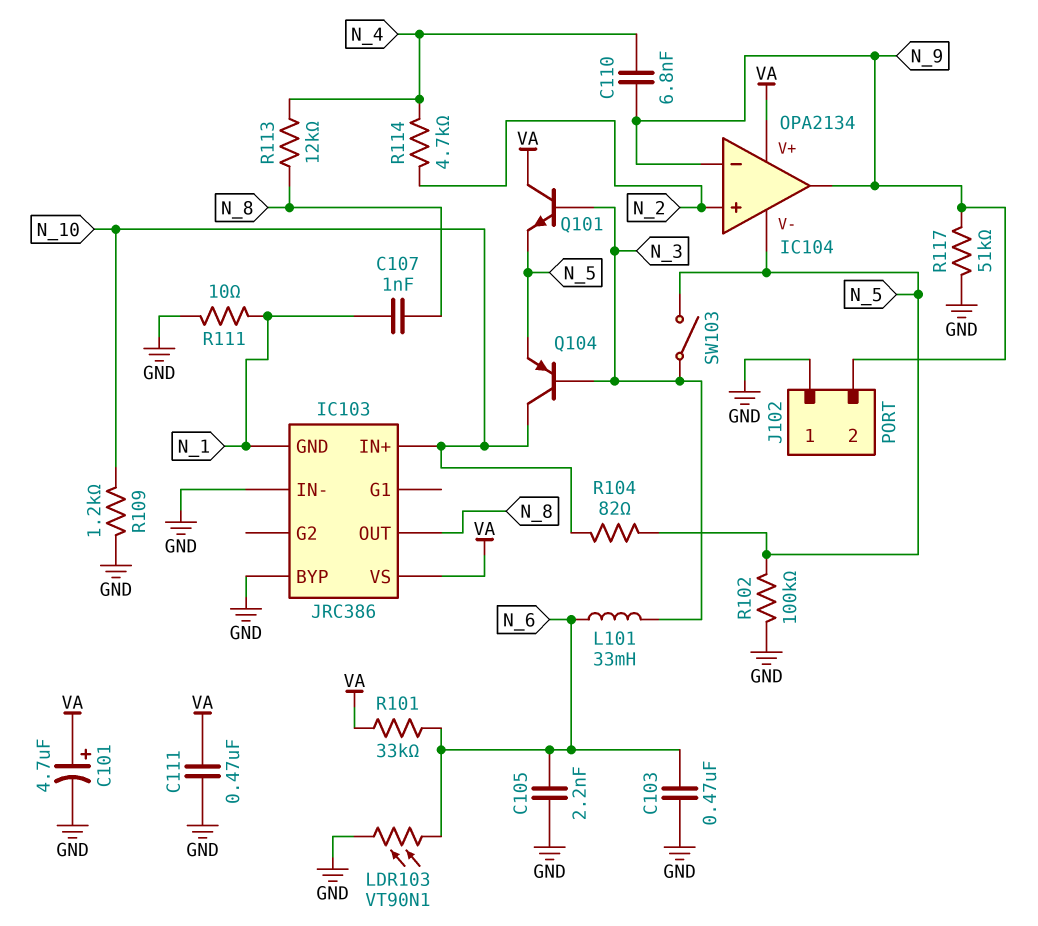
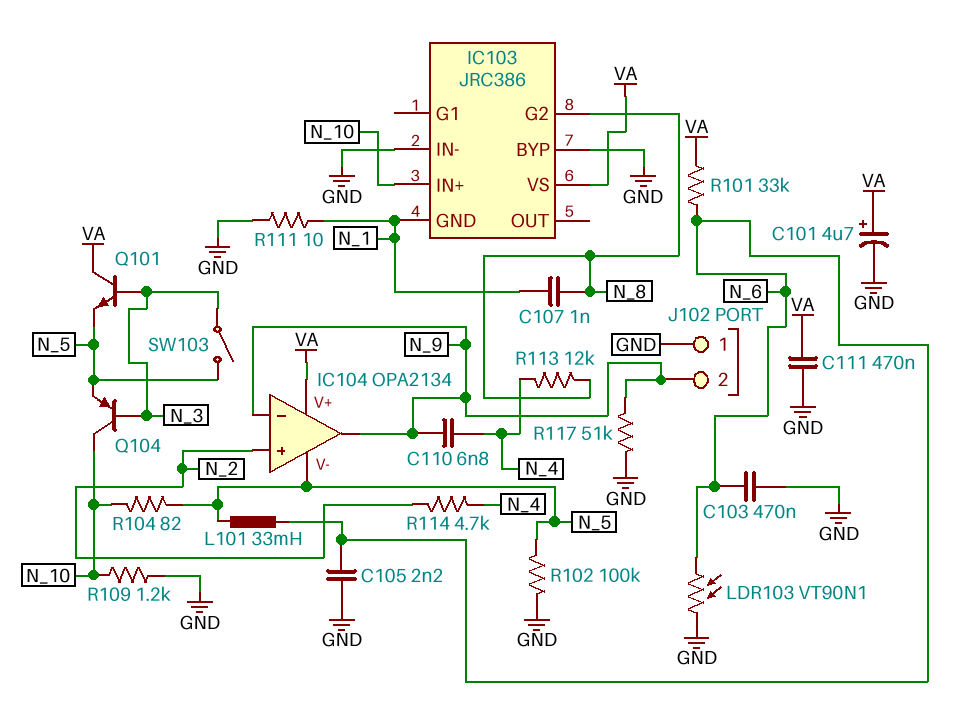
IC103 pin G2: none -> N_8
IC103 pin OUT: N_8 -> none
L101: 33mH (N_3, N_6) -> 33mH (N_5, N_6)

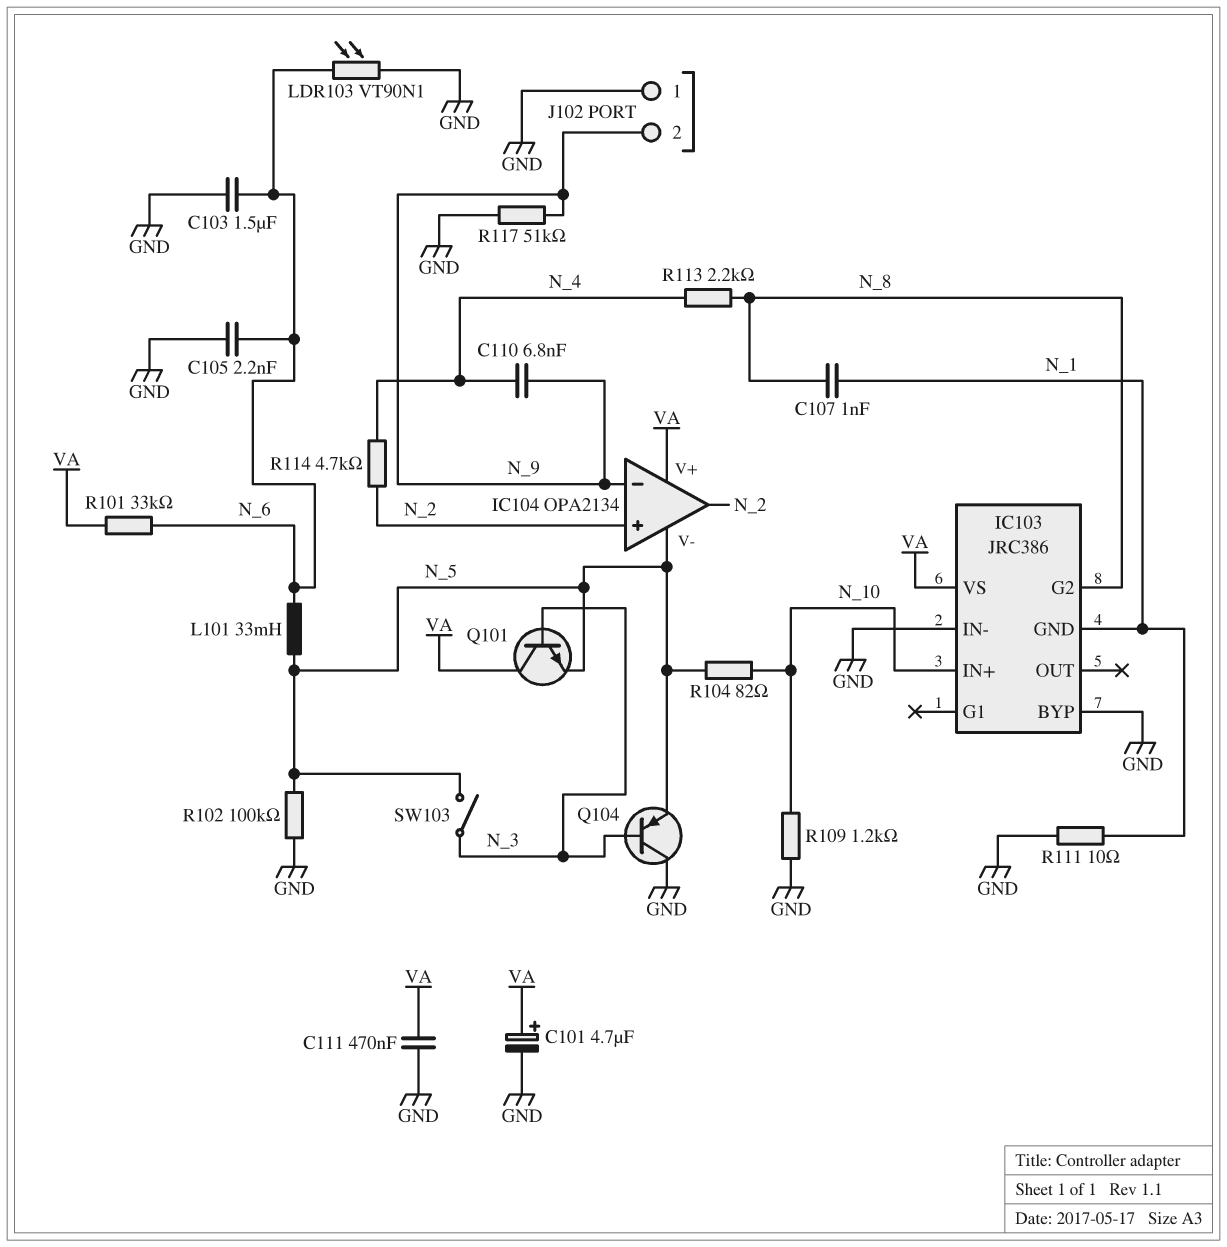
C103: 470nF (GND, N_6) -> 1.5uF (GND, N_6)
IC104 pin out: N_9 -> N_2
Q104: PNP (B N_3, C N_10, E N_5) -> PNP (B N_3, C GND, E N_5)
R113: 12k (N_4, N_8) -> 2.2k (N_4, N_8)

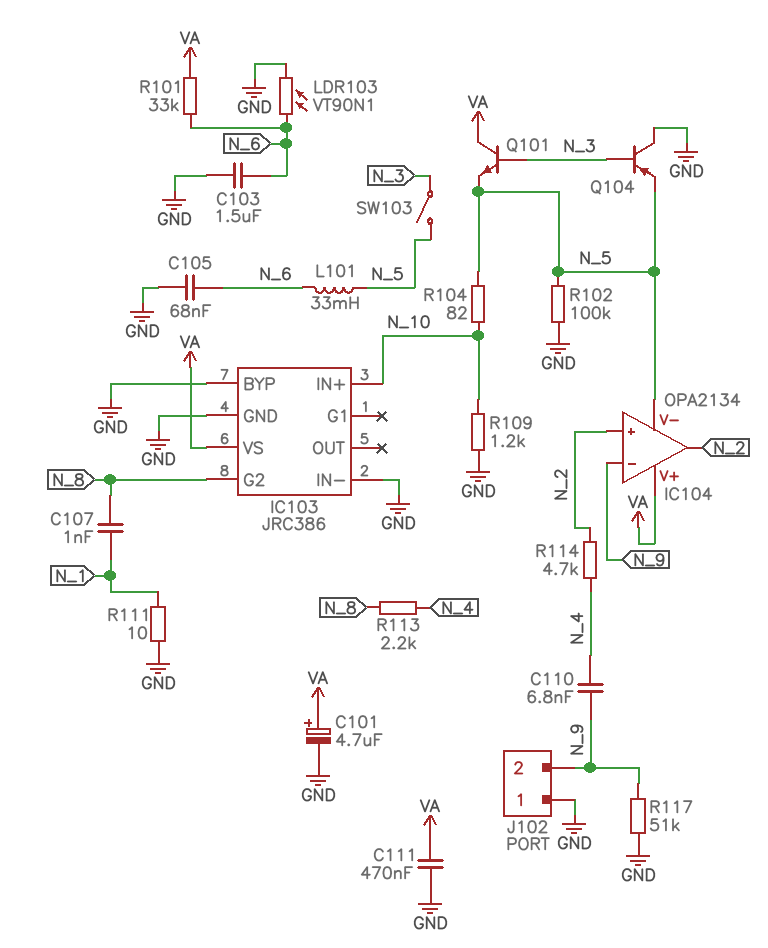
C105: 2.2nF (GND, N_6) -> 68nF (GND, N_6)
IC103 pin GND: N_1 -> GND

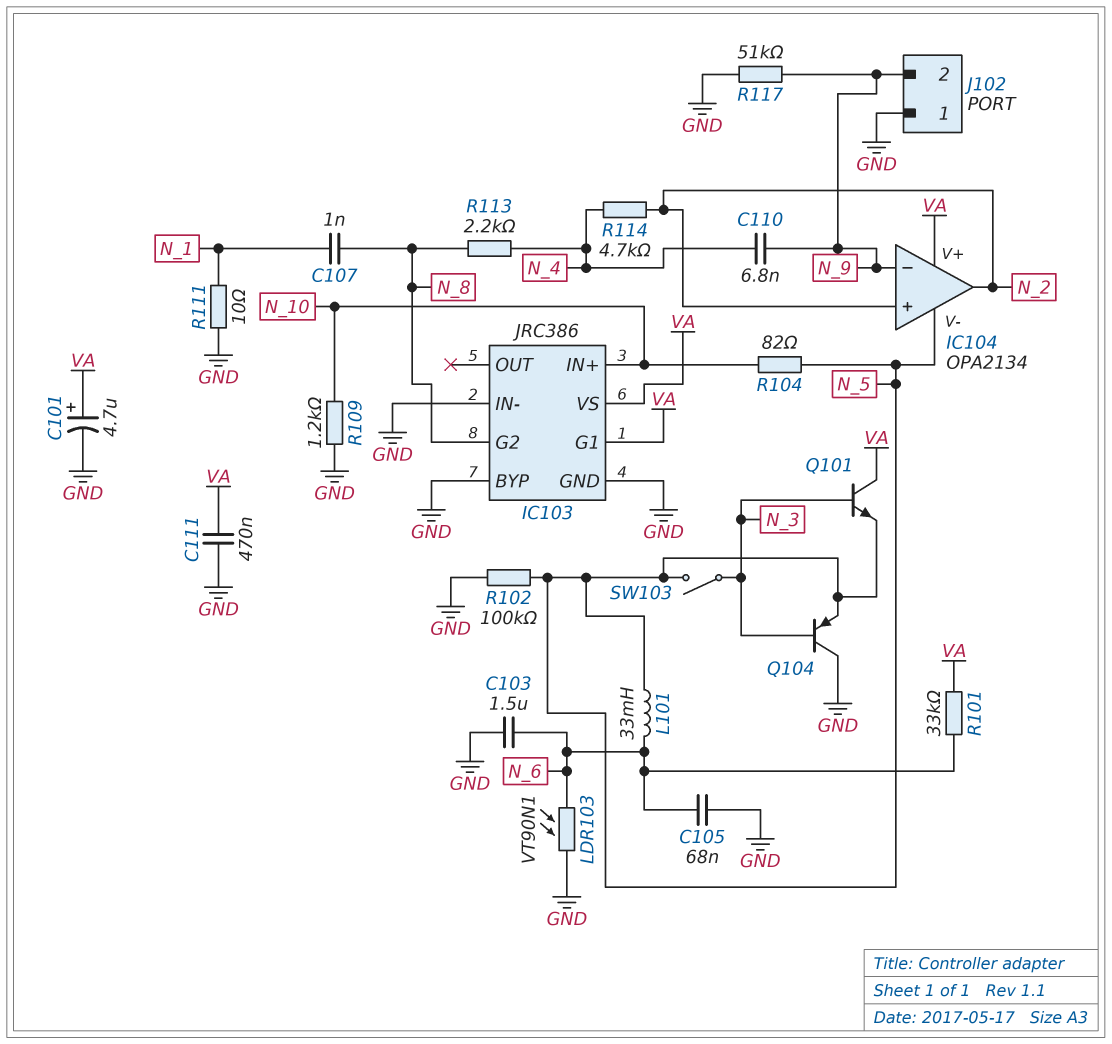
IC103 pin G1: none -> VA

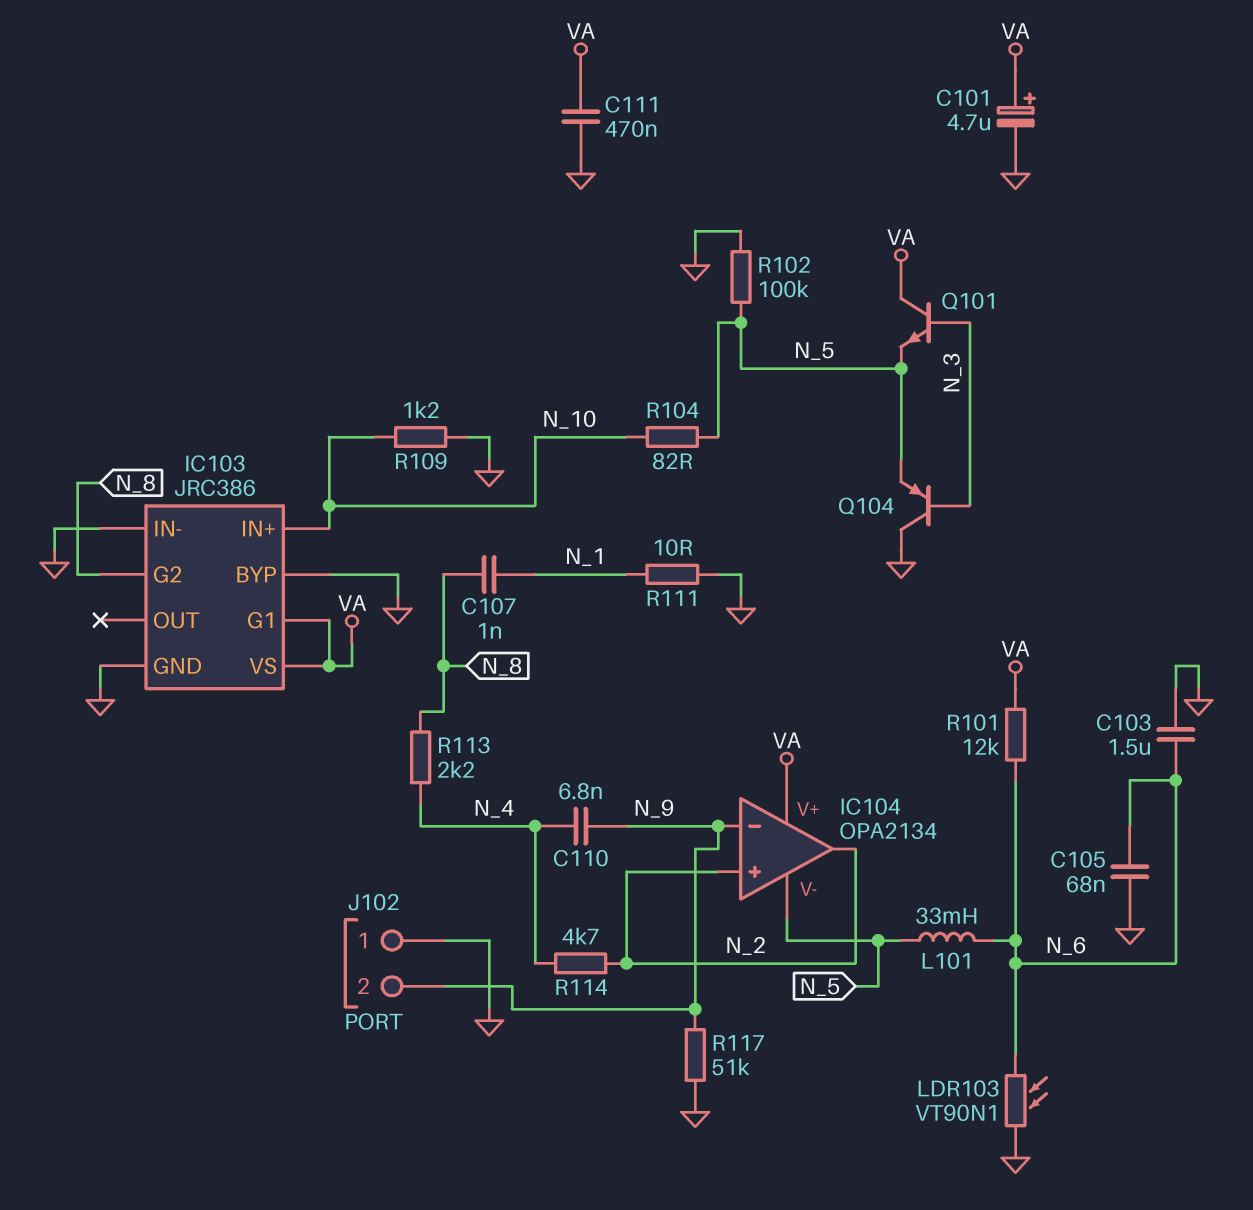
R101: 33k (N_6, VA) -> 12k (N_6, VA)
SW103: switch (N_3, N_5) -> none

